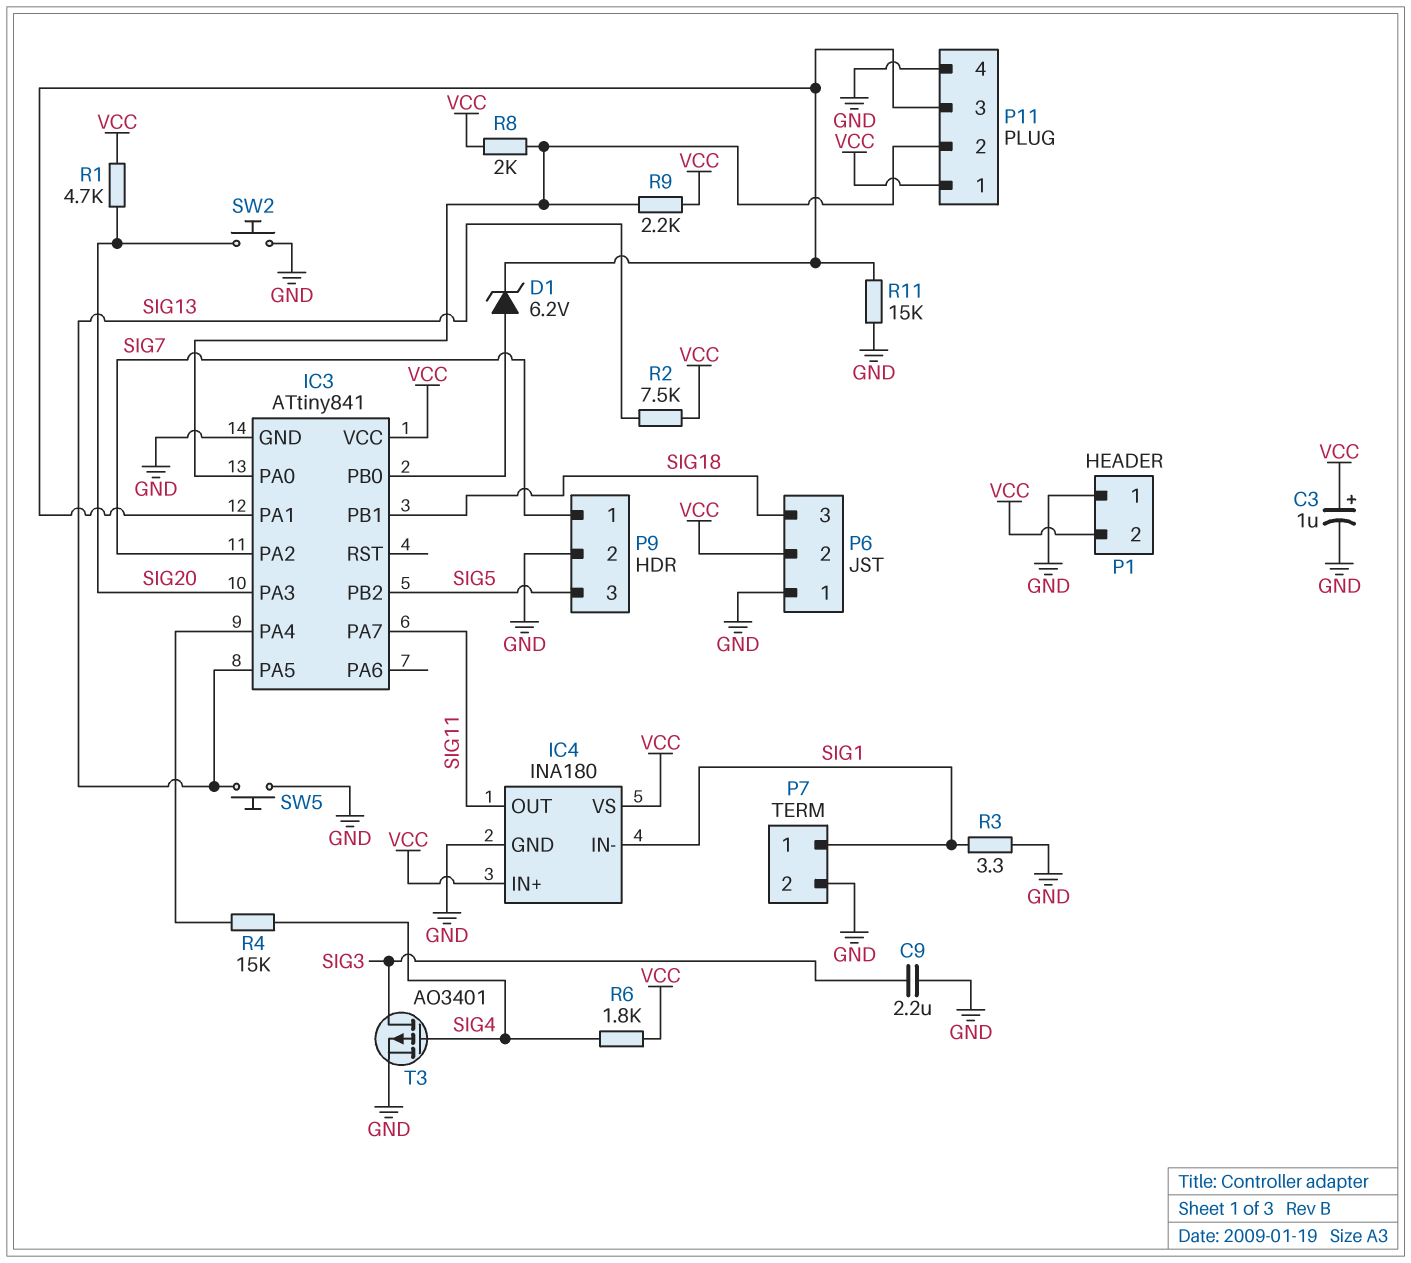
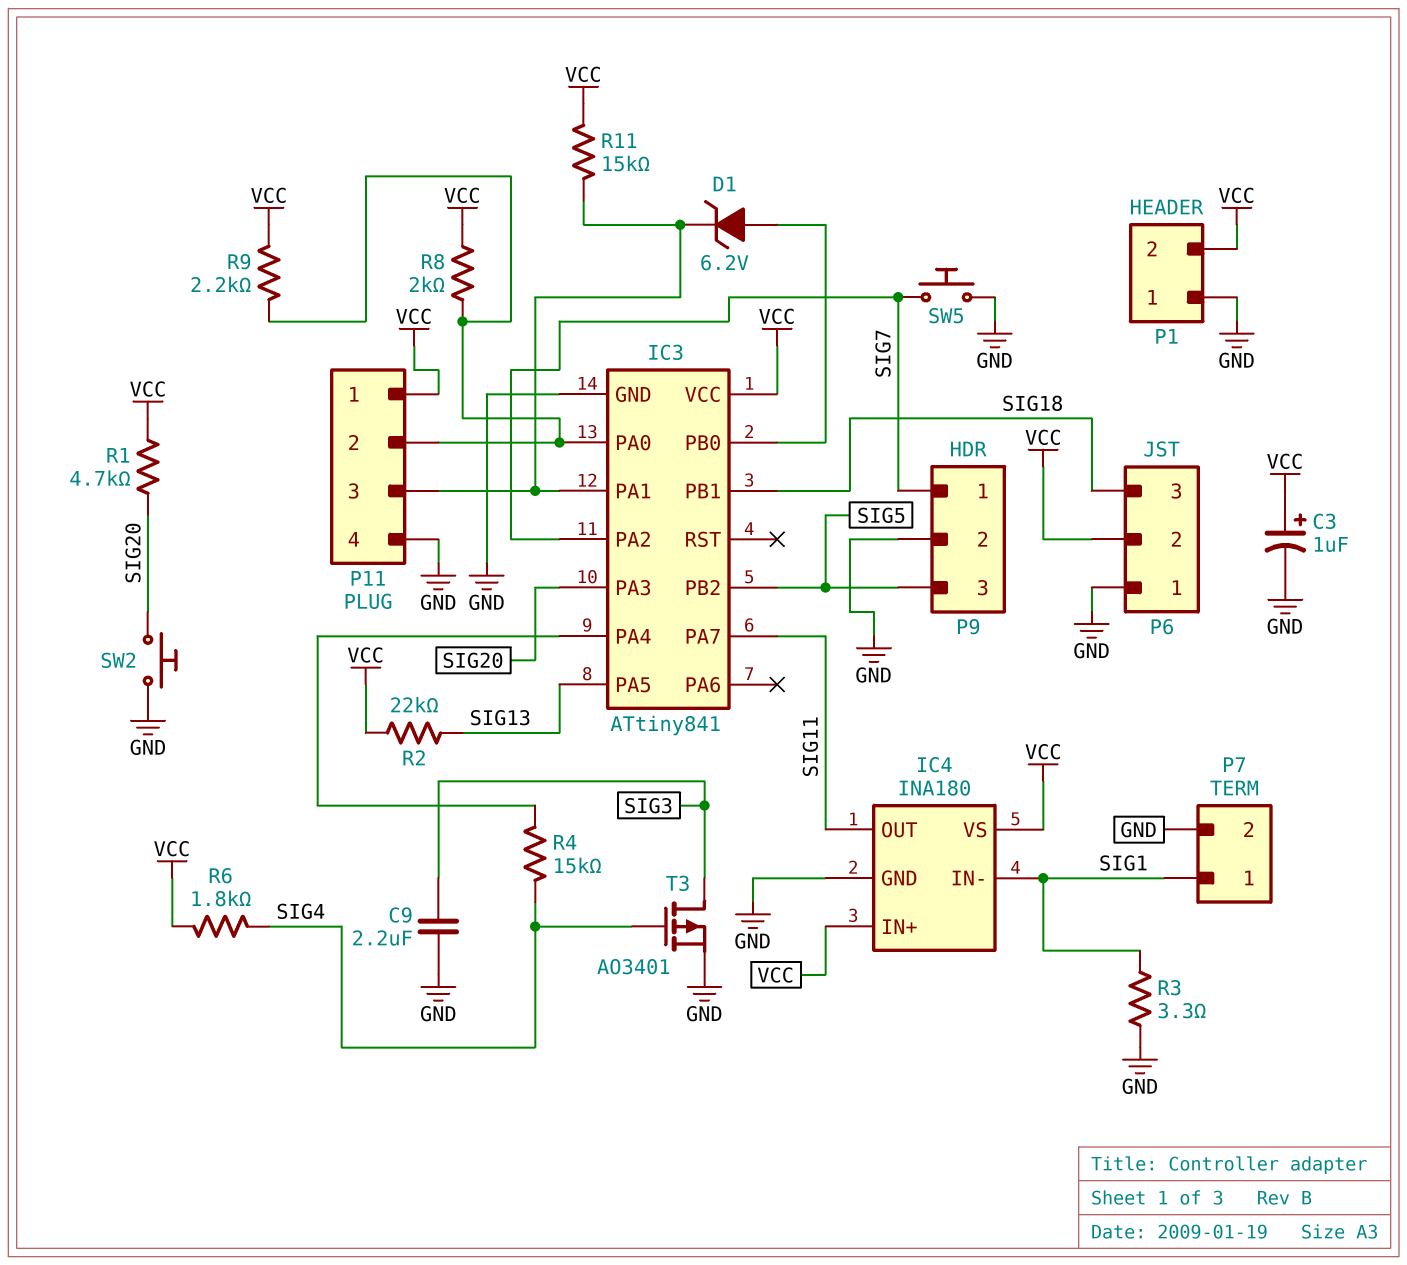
R2: 7.5k (SIG13, VCC) -> 22k (SIG13, VCC)
R11: 15k (GND, IC3/PA1) -> 15k (IC3/PA1, VCC)
SW5: button (GND, SIG13) -> button (GND, SIG7)

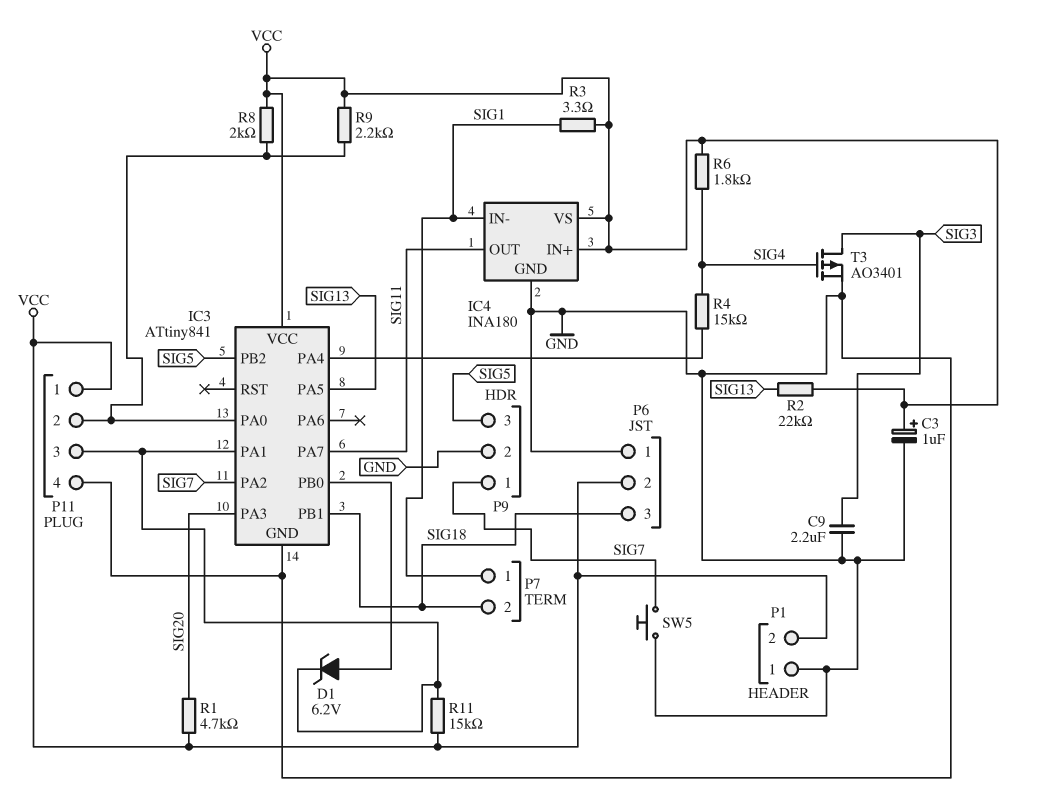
P7 pin 2: GND -> SIG18
R3: 3.3 (GND, SIG1) -> 3.3 (SIG1, VCC)
SW2: button (GND, SIG20) -> none

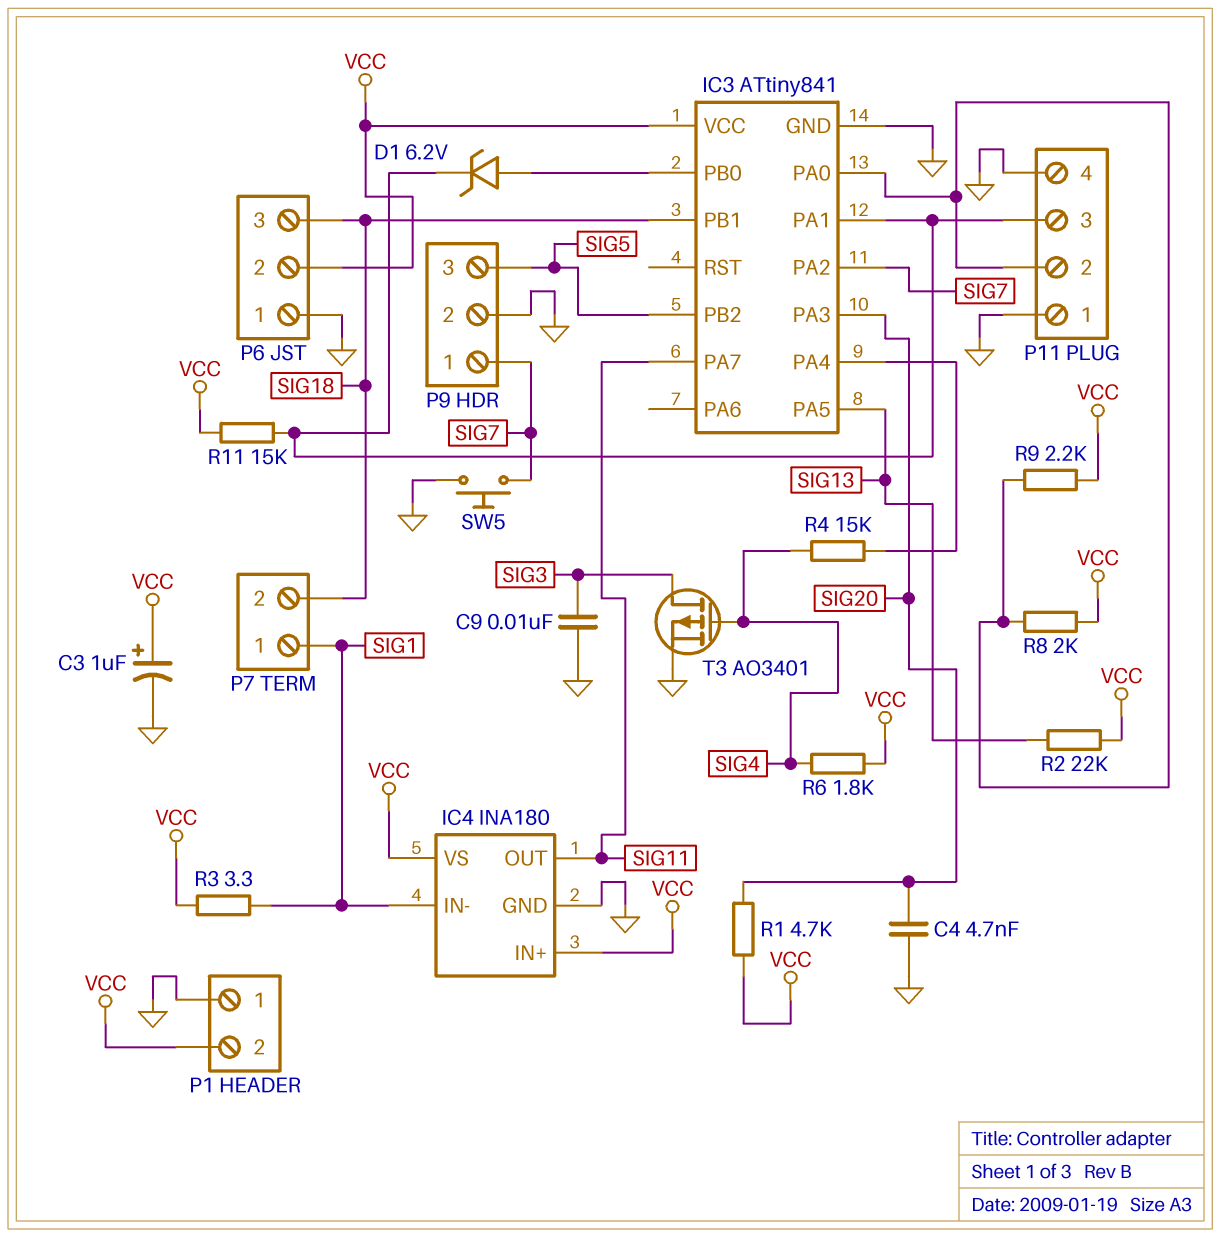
C4: none -> 4.7nF (GND, SIG20)
C9: 2.2uF (GND, SIG3) -> 10nF (GND, SIG3)
P11 pin 1: VCC -> GND

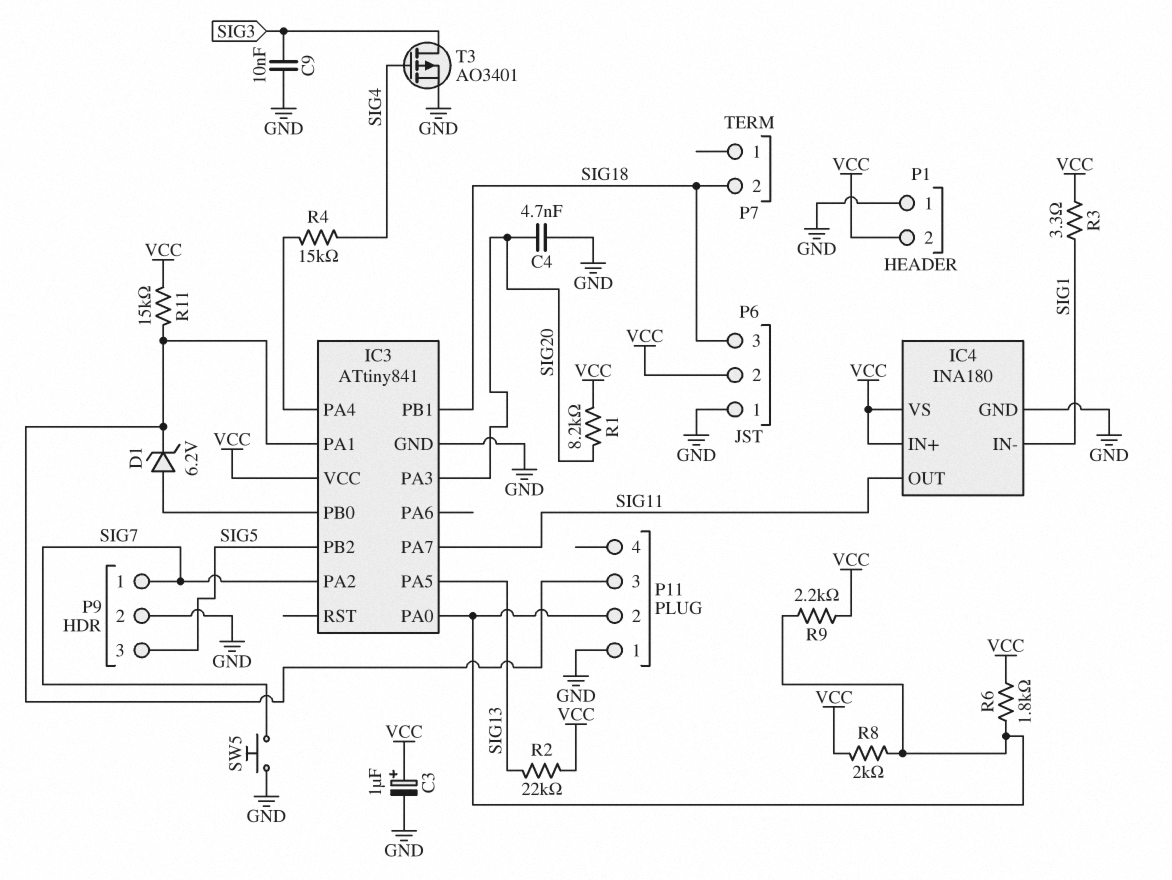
P7 pin 1: SIG1 -> none
P11 pin 4: GND -> none
R1: 4.7k (SIG20, VCC) -> 8.2k (SIG20, VCC)
R6: 1.8k (SIG4, VCC) -> 1.8k (IC3/PA0, VCC)

